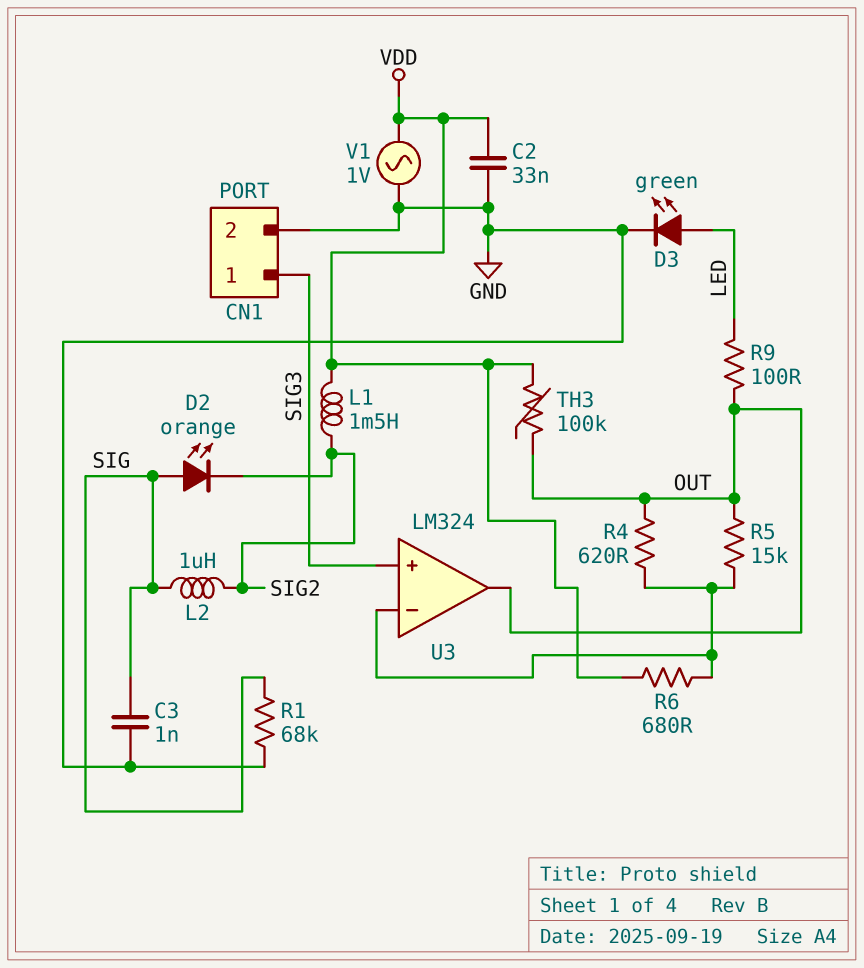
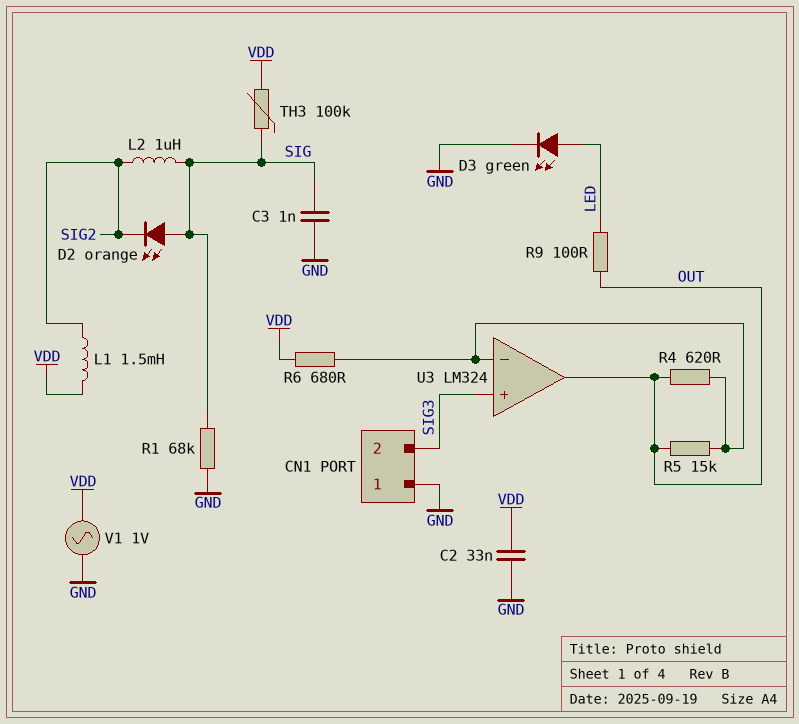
CN1 pin 1: SIG3 -> GND
CN1 pin 2: GND -> SIG3
TH3: 100k (OUT, VDD) -> 100k (SIG, VDD)

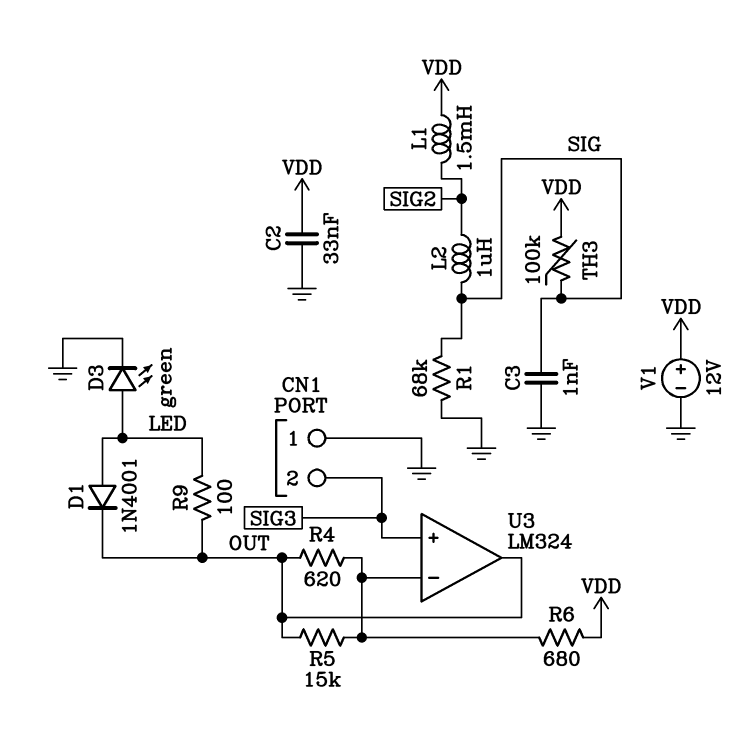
D1: none -> diode 1N4001 (A LED, K OUT)
D2: LED orange (A SIG, K SIG2) -> none
V1: AC 1V (GND, VDD) -> 12V (plus VDD, minus GND)

